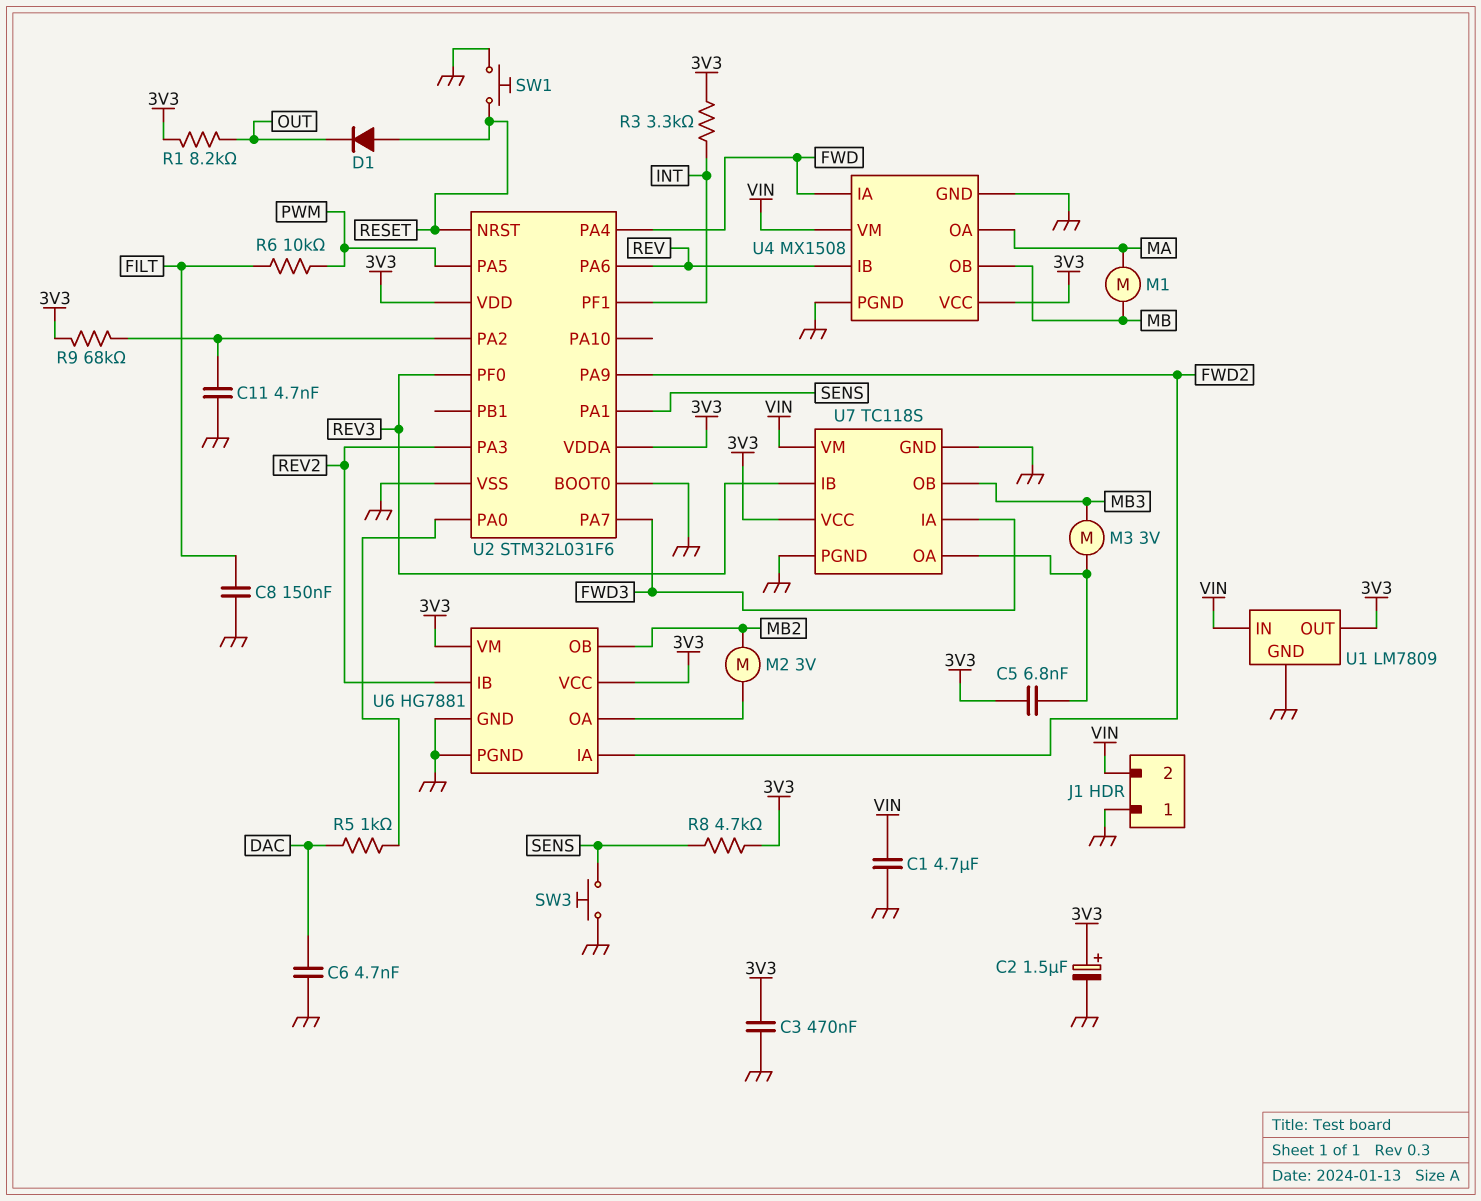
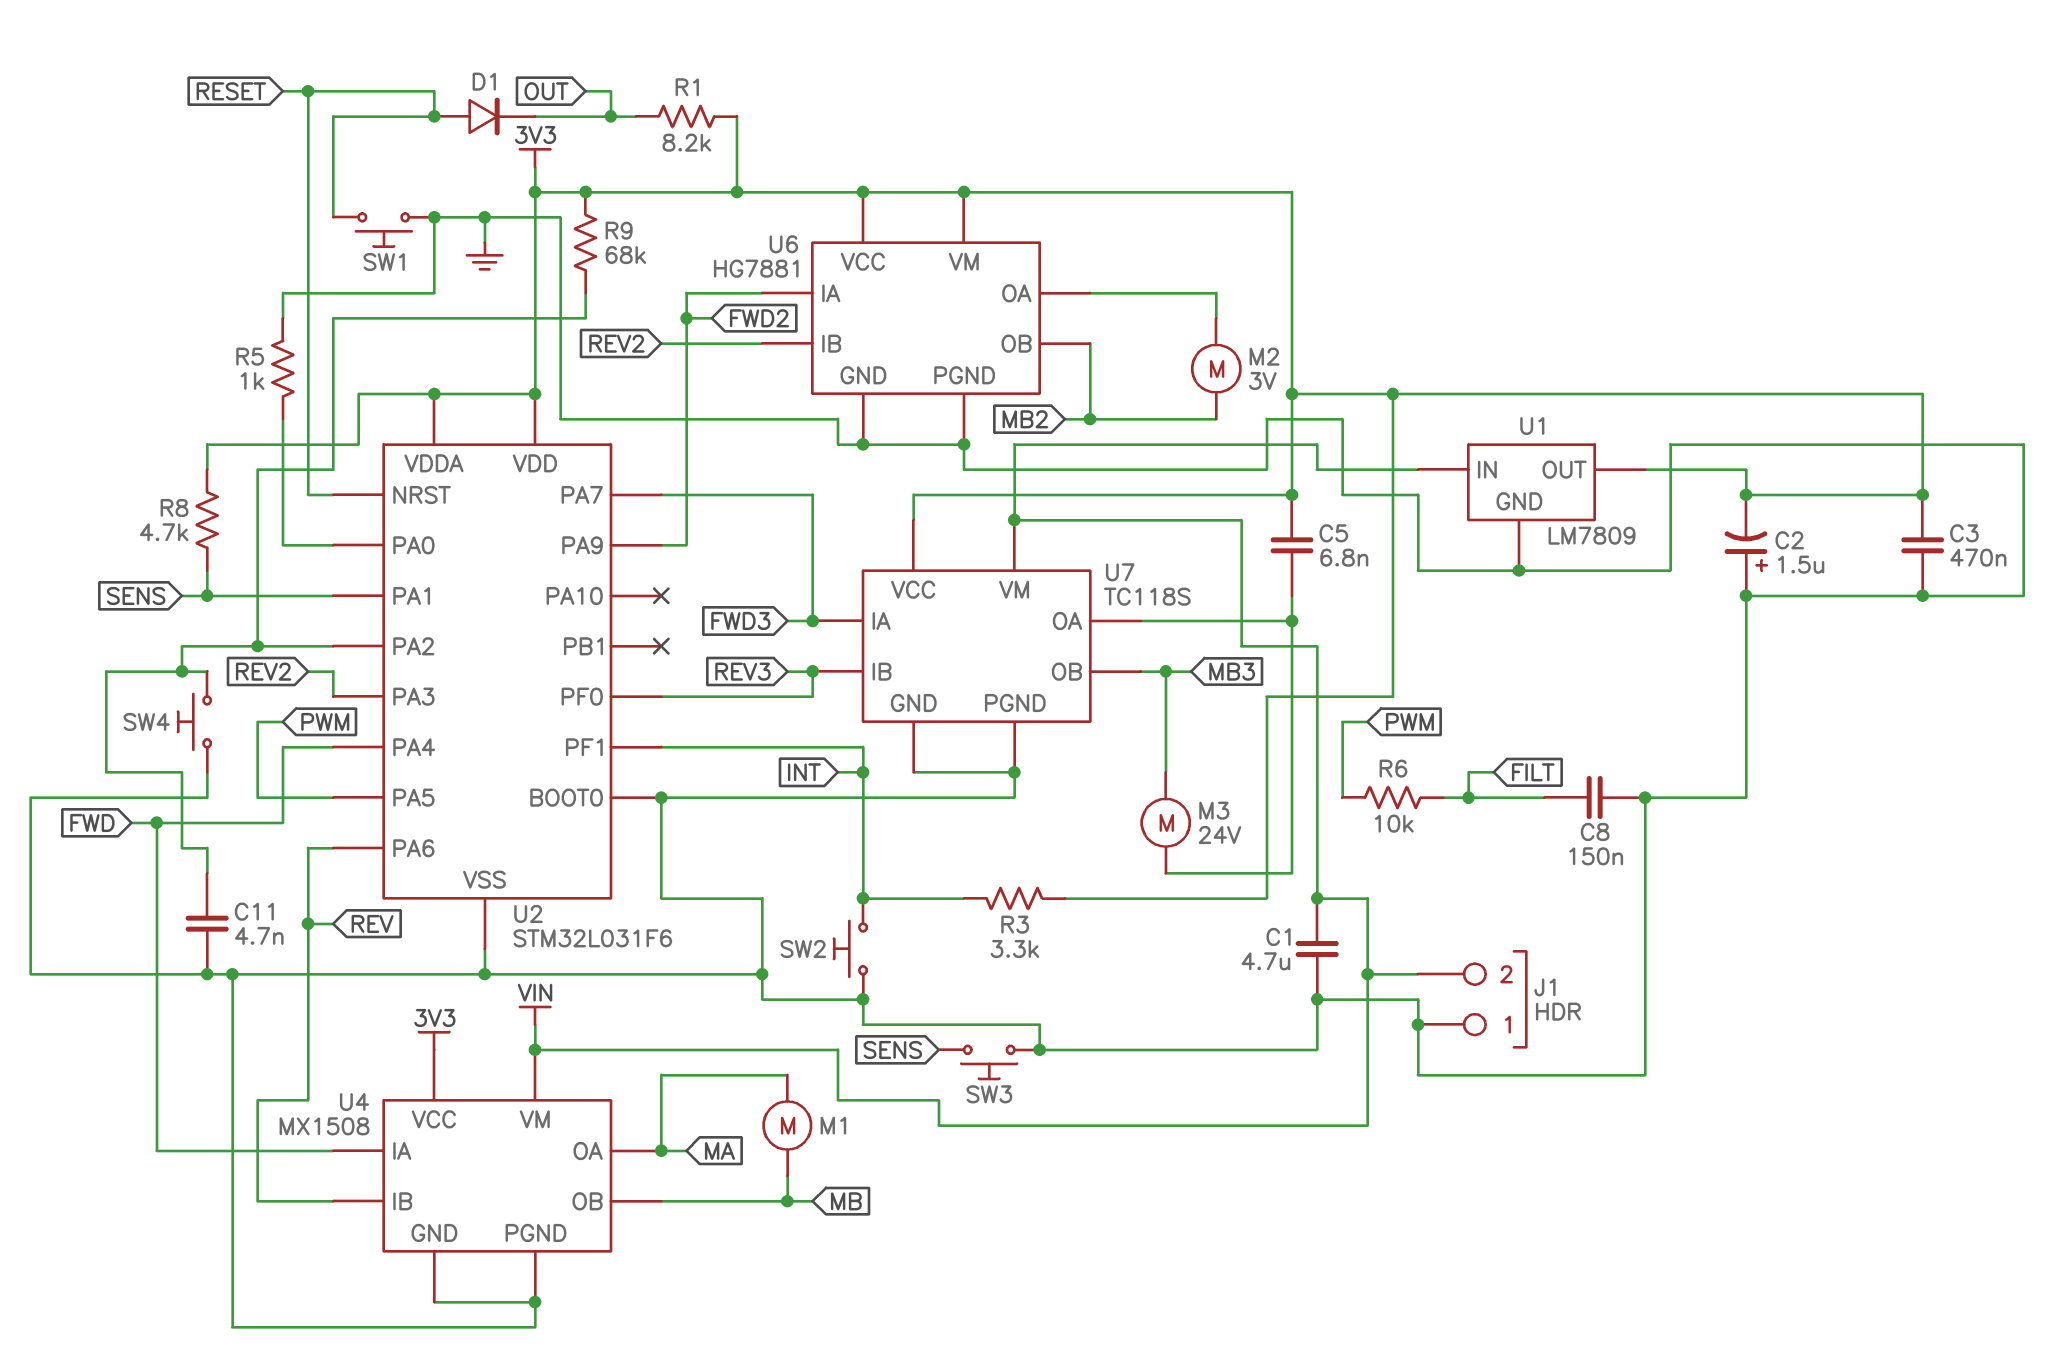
C2: 1.5uF (plus 3V3, minus GND) -> 1.5uF (plus GND, minus 3V3)
C6: 4.7nF (DAC, GND) -> none
M3: motor 3V (MB3, U7/OA) -> motor 24V (MB3, U7/OA)
R5: 1k (DAC, U2/PA0) -> 1k (GND, U2/PA0)
SW2: none -> button (GND, INT)
SW4: none -> button (GND, U2/PA2)

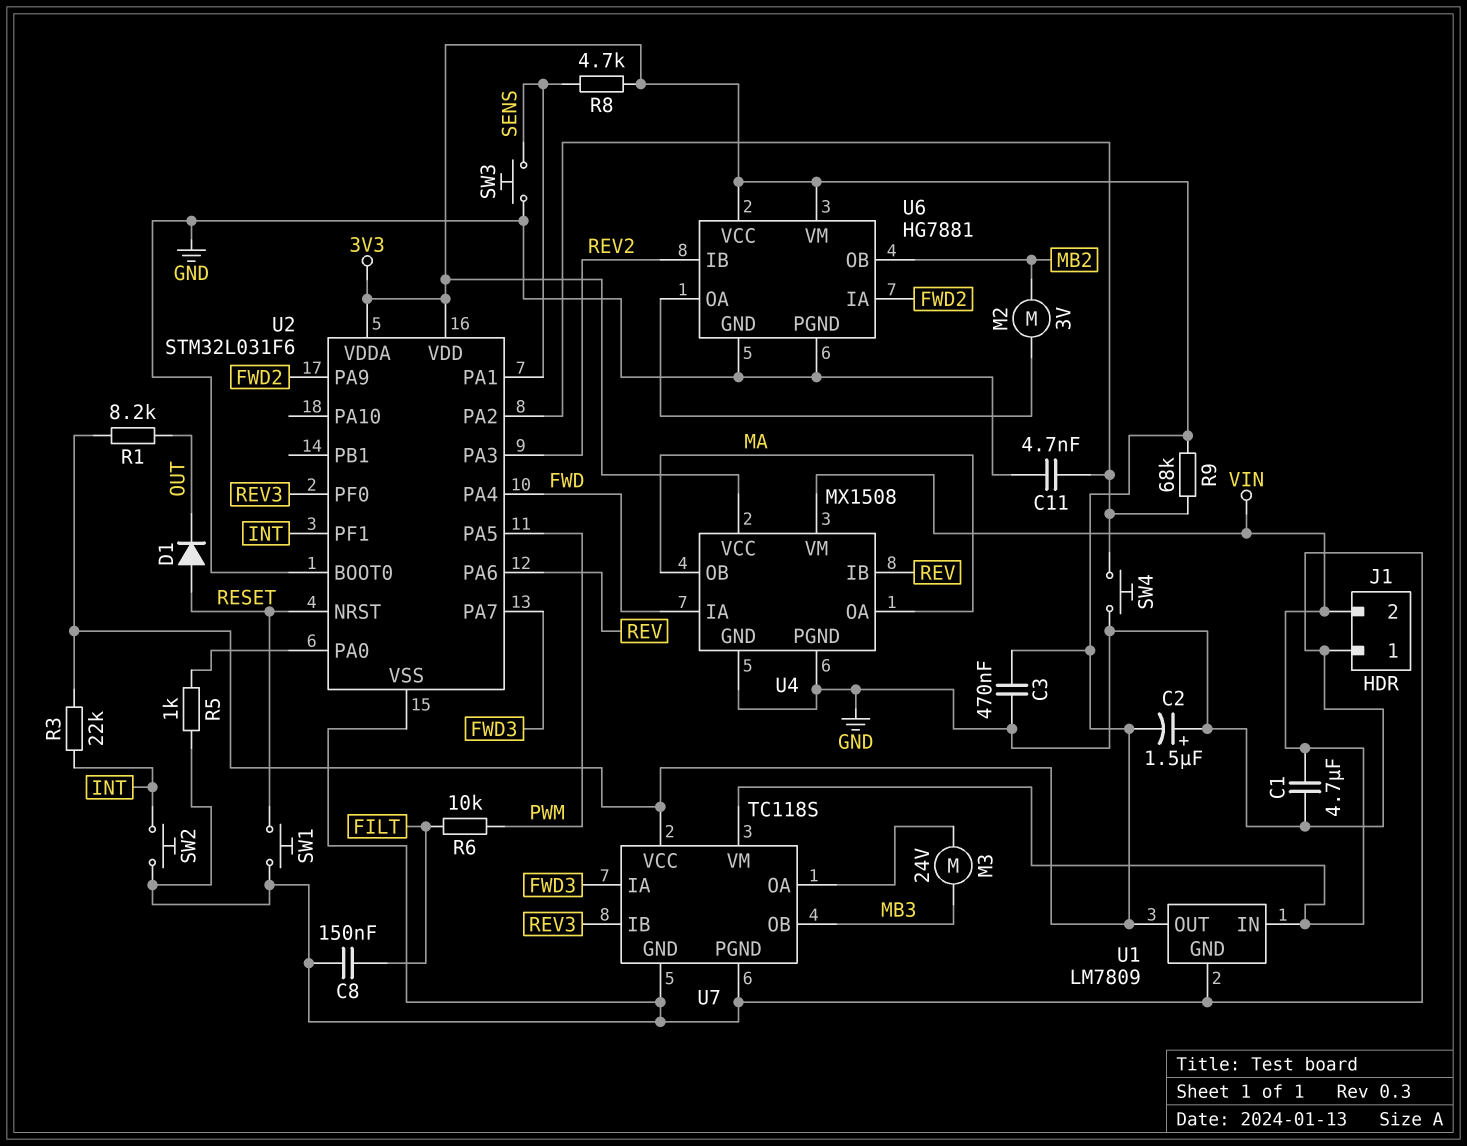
C5: 6.8nF (3V3, U7/OA) -> none
M1: motor (MA, MB) -> none
R3: 3.3k (3V3, INT) -> 22k (3V3, INT)
U4 pin OB: MB -> MA

